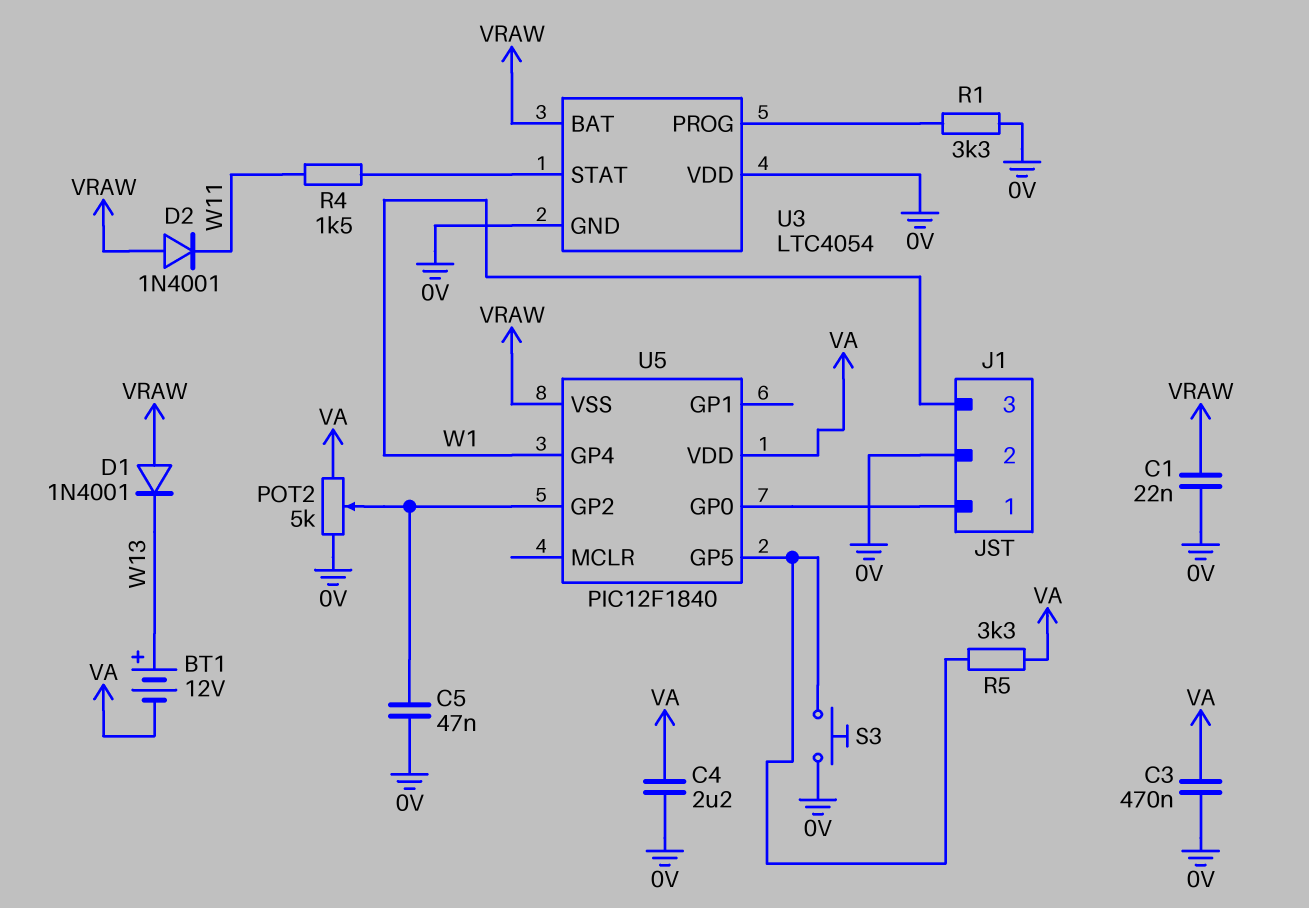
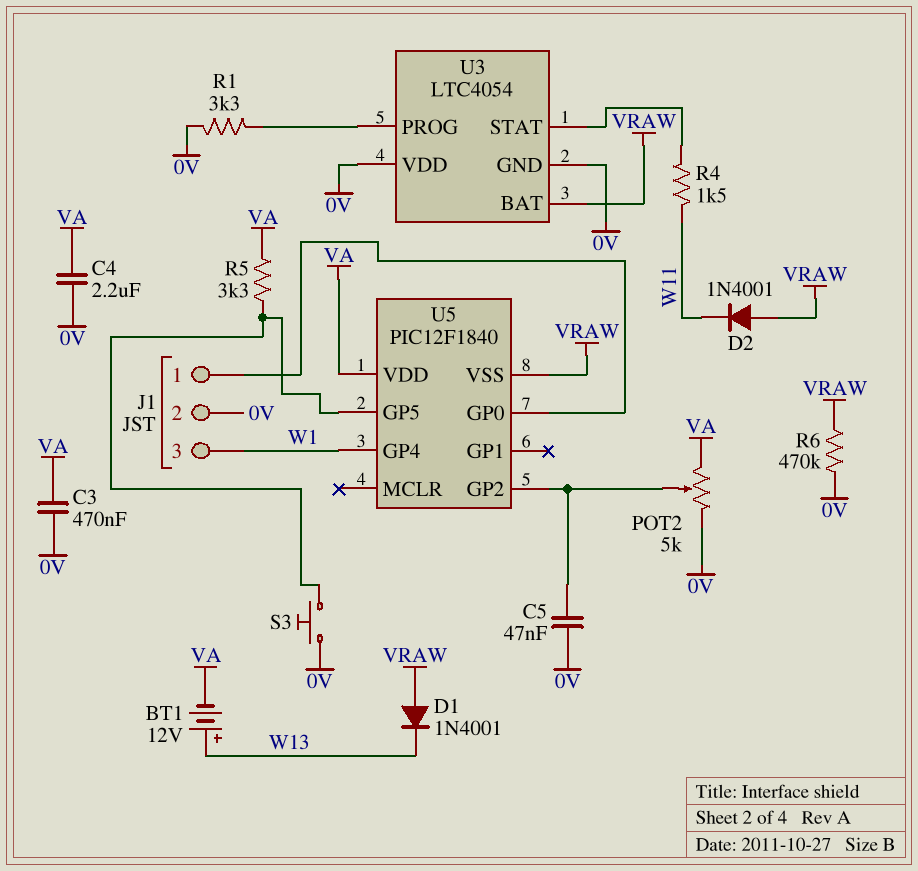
C1: 22nF (0V, VRAW) -> none
R6: none -> 470k (0V, VRAW)

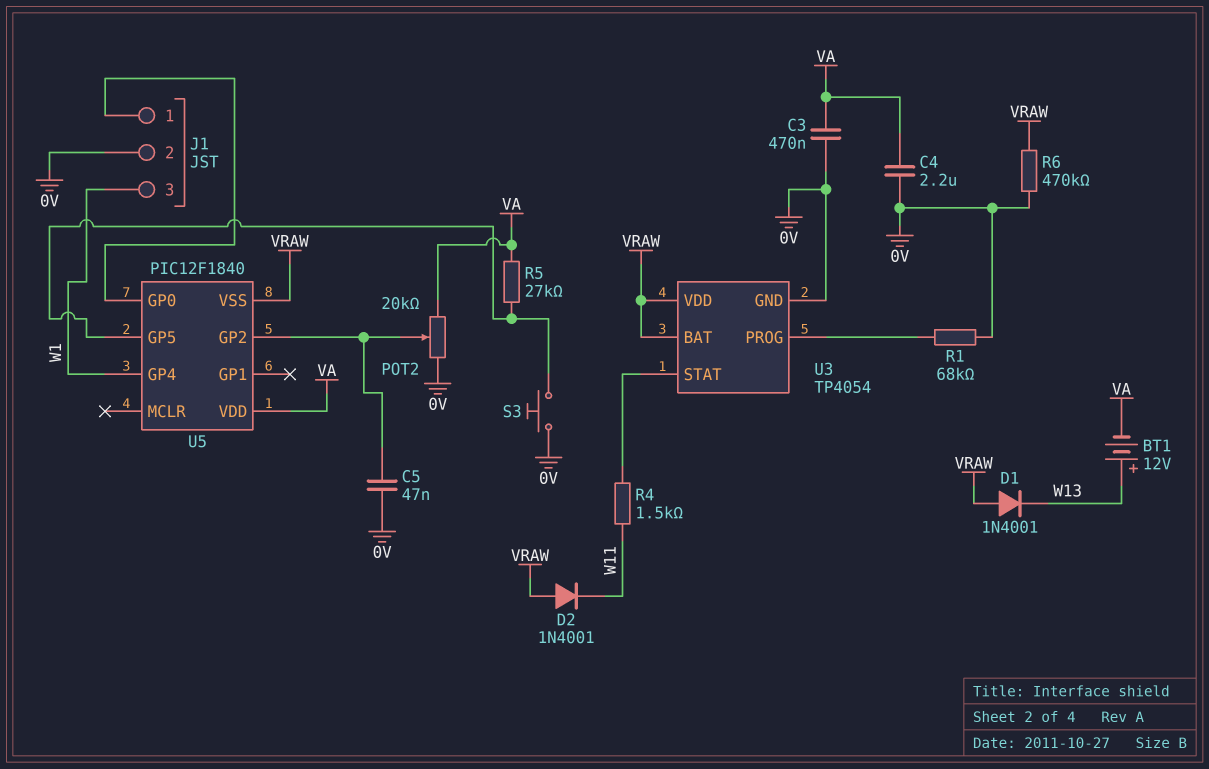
POT2: 5k (0V, VA, wiper U5/GP2) -> 20k (0V, VA, wiper U5/GP2)
R1: 3.3k (0V, U3/PROG) -> 68k (0V, U3/PROG)
R5: 3.3k (U5/GP5, VA) -> 27k (U5/GP5, VA)
U3: LTC4054 -> TP4054
U3 pin VDD: 0V -> VRAW

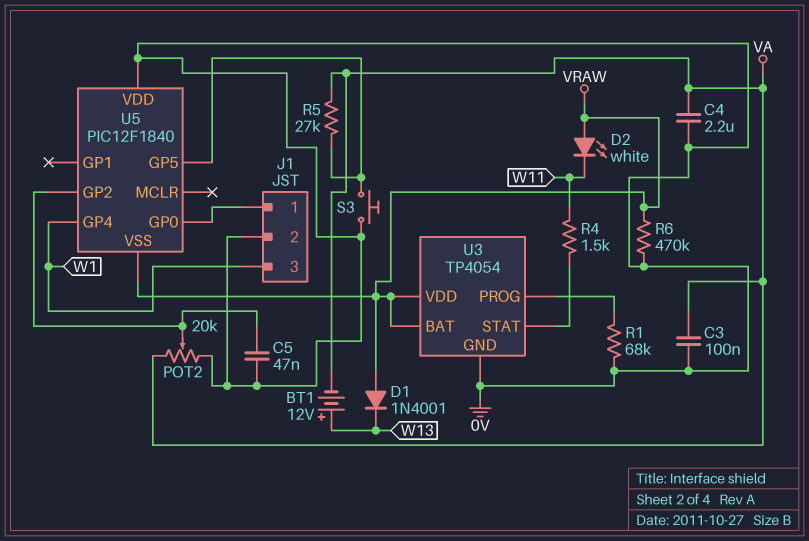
C3: 470nF (0V, VA) -> 100nF (0V, VA)
D2: diode 1N4001 (A VRAW, K W11) -> LED white (A VRAW, K W11)
U5 pin VDD: VA -> 0V

